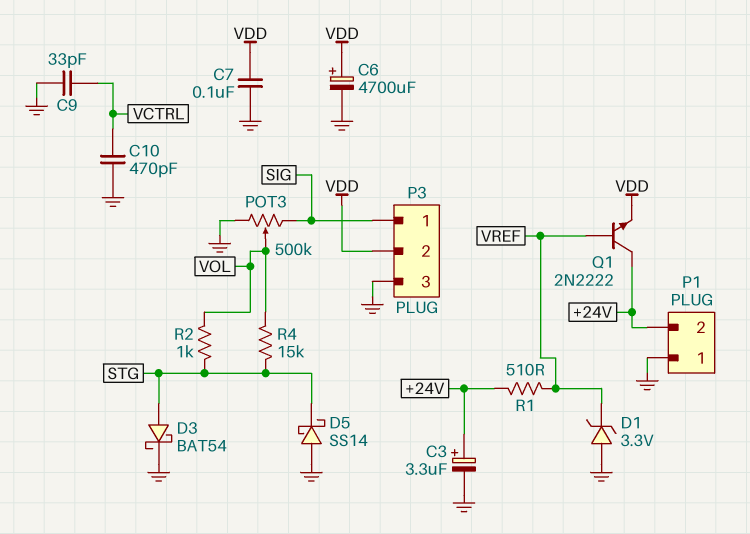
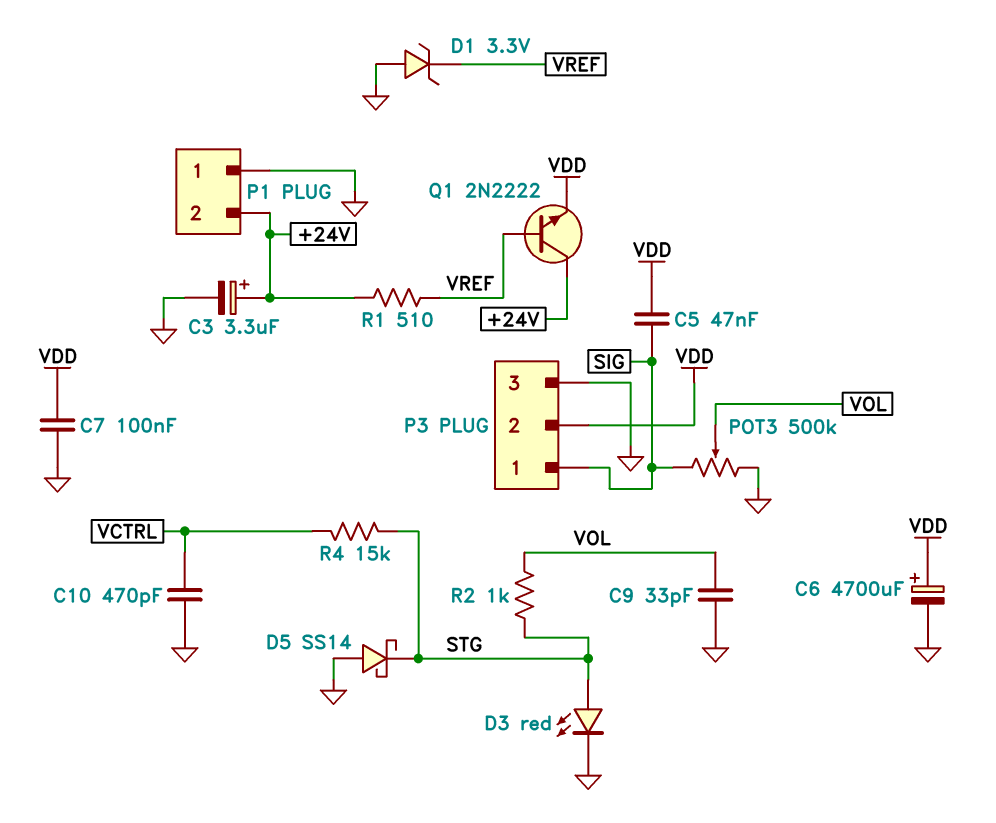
C5: none -> 47nF (SIG, VDD)
C9: 33pF (GND, VCTRL) -> 33pF (GND, VOL)
D3: schottky BAT54 (A STG, K GND) -> LED red (A STG, K GND)
R4: 15k (STG, VOL) -> 15k (STG, VCTRL)

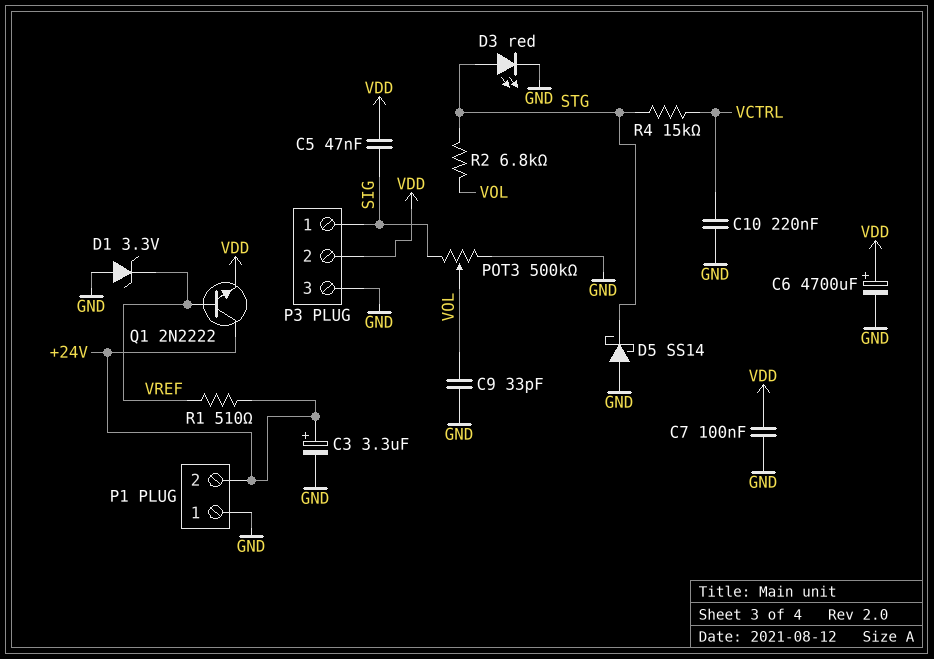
C10: 470pF (GND, VCTRL) -> 220nF (GND, VCTRL)
R2: 1k (STG, VOL) -> 6.8k (STG, VOL)

